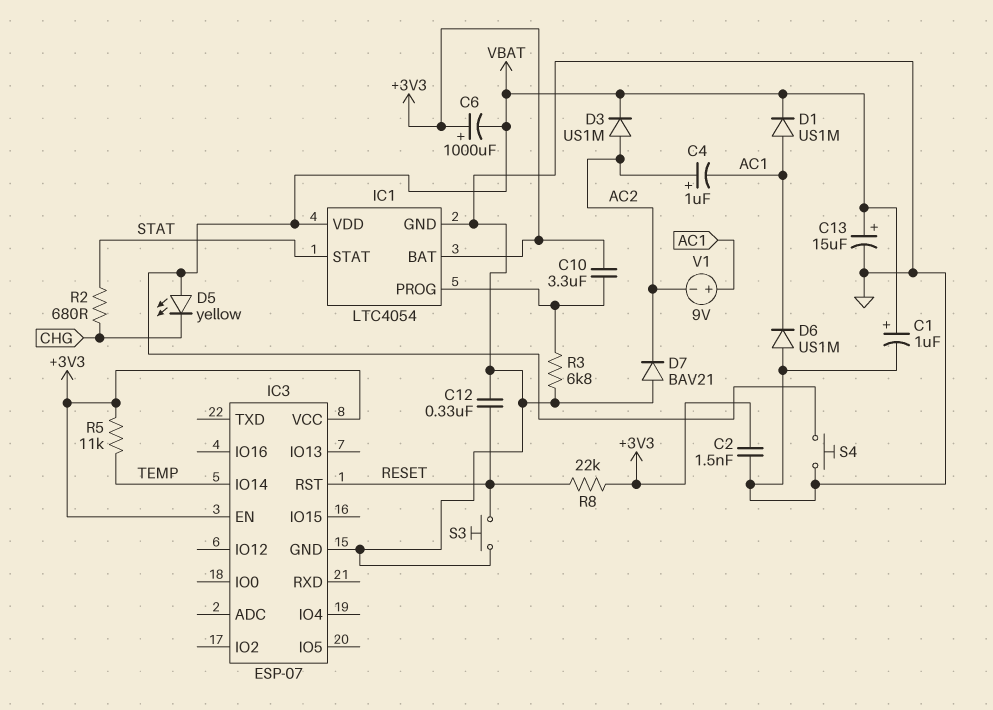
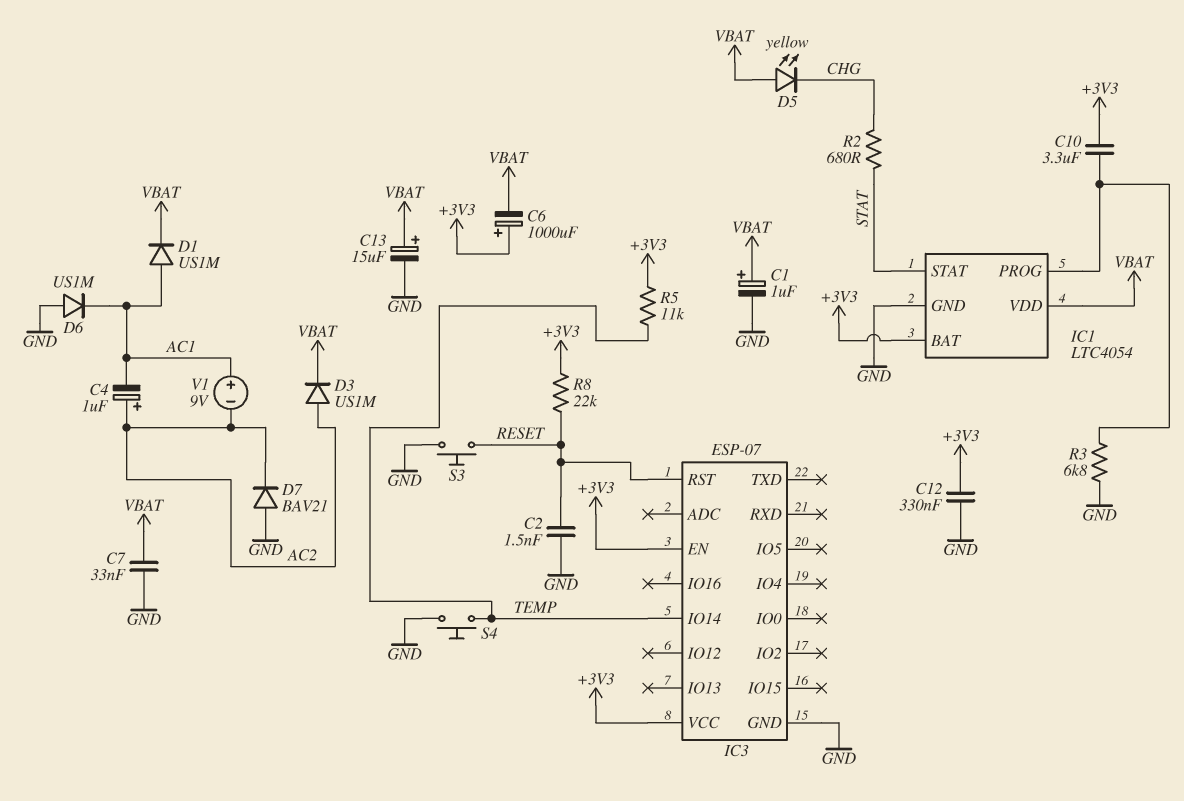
C2: 1.5nF (+3V3, GND) -> 1.5nF (GND, RESET)
C7: none -> 33nF (GND, VBAT)
C12: 330nF (GND, RESET) -> 330nF (+3V3, GND)
S4: button (GND, VBAT) -> button (GND, TEMP)

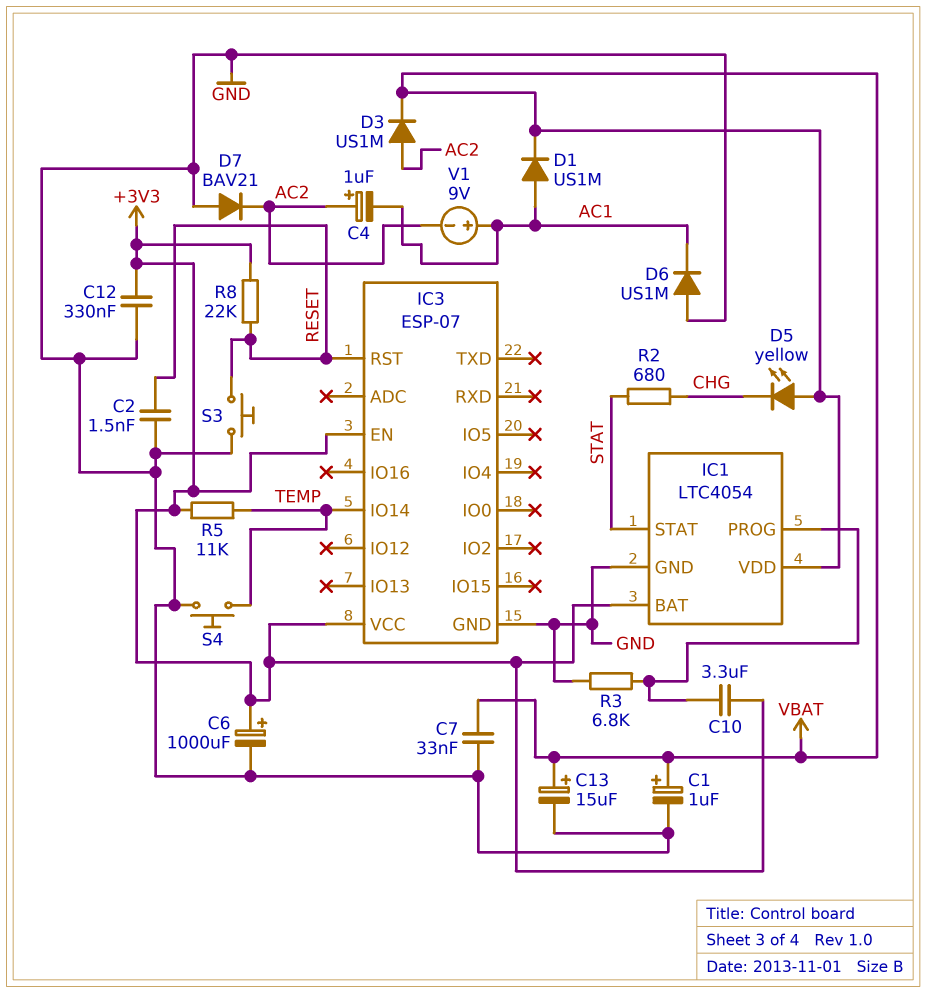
C6: 1000uF (plus +3V3, minus VBAT) -> 1000uF (plus +3V3, minus GND)

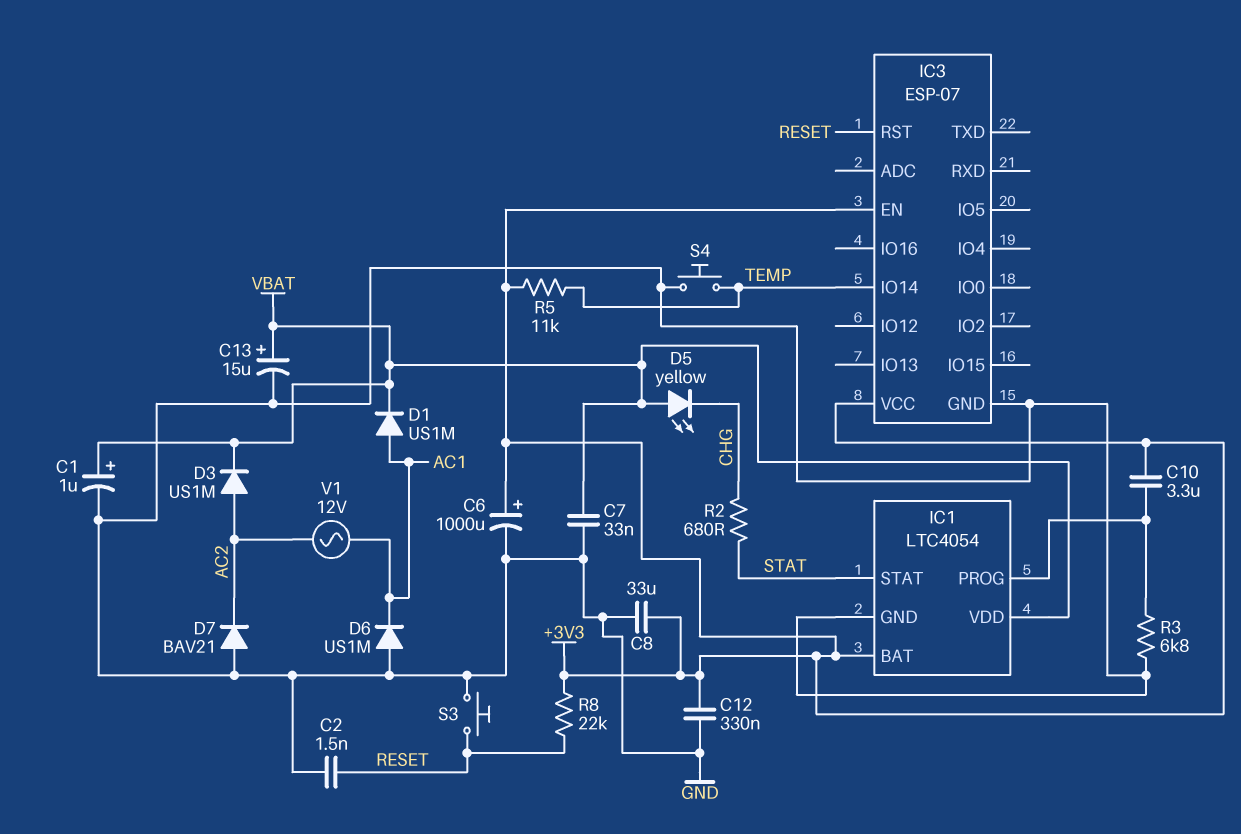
C4: 1uF (plus AC2, minus AC1) -> none
C8: none -> 33uF (+3V3, GND)
V1: 9V (plus AC1, minus AC2) -> AC 12V (AC1, AC2)

